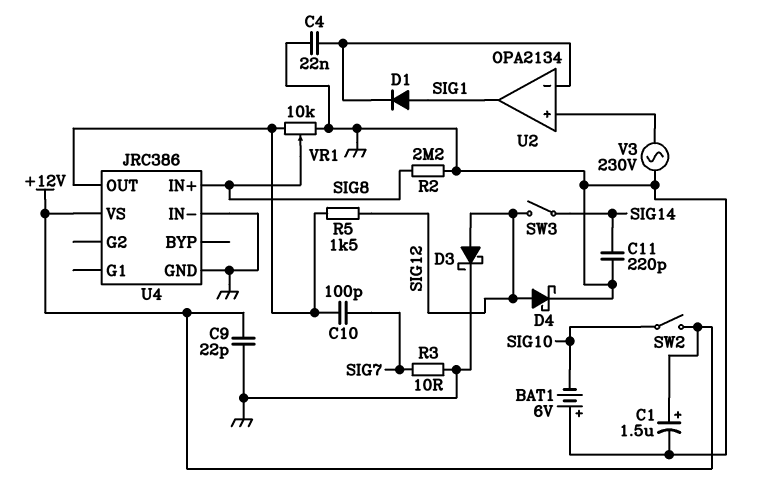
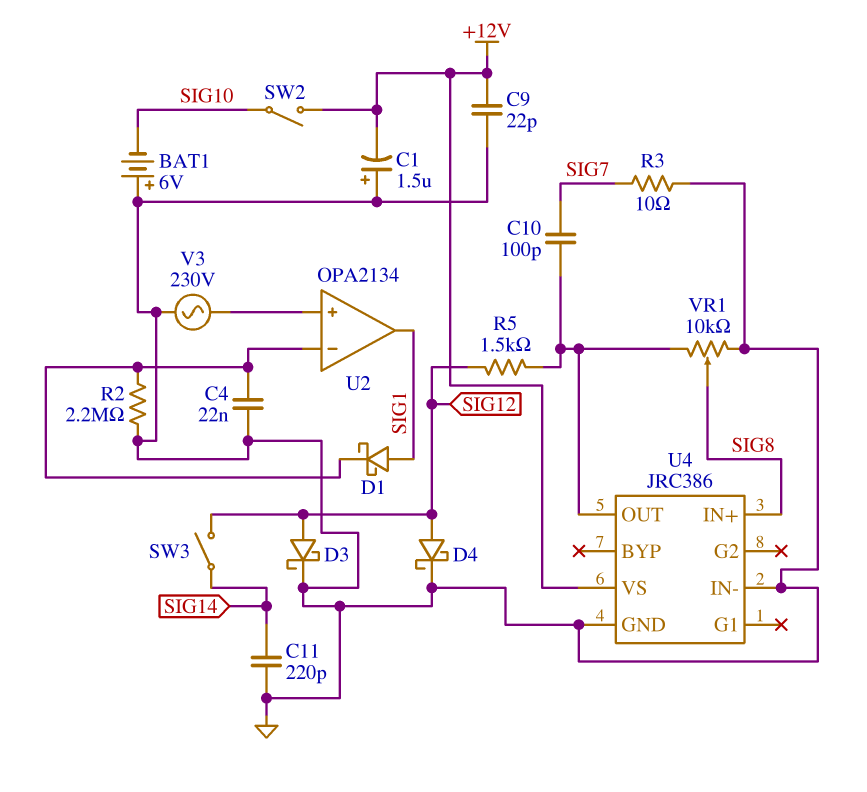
C1: 1.5uF (plus +12V, minus GND) -> 1.5uF (plus GND, minus +12V)
D1: diode (A SIG1, K U2/in-) -> schottky (A SIG1, K U2/in-)
R2: 2.2M (GND, SIG8) -> 2.2M (GND, U2/in-)

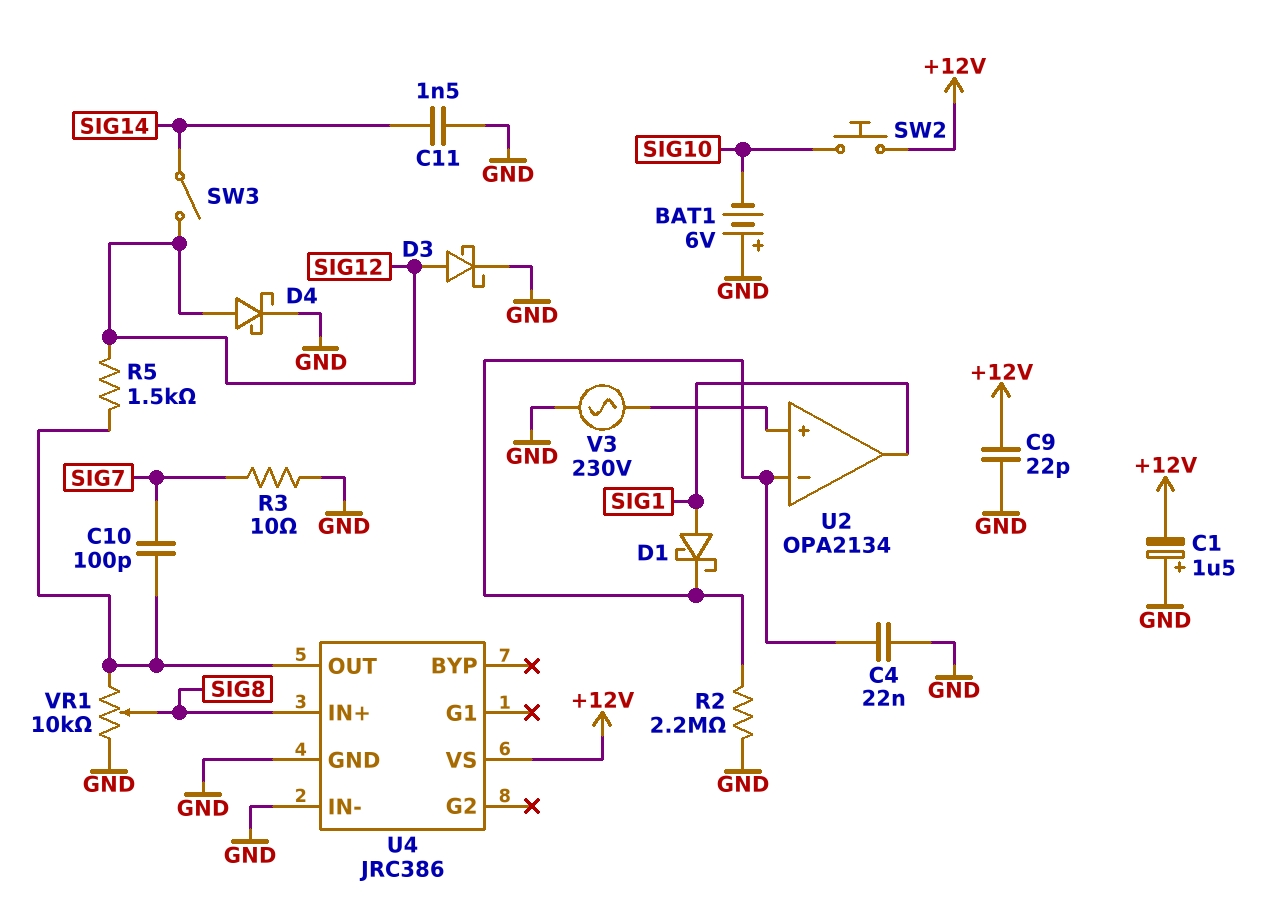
C11: 220pF (GND, SIG14) -> 1.5nF (GND, SIG14)
SW2: switch (+12V, SIG10) -> button (+12V, SIG10)

